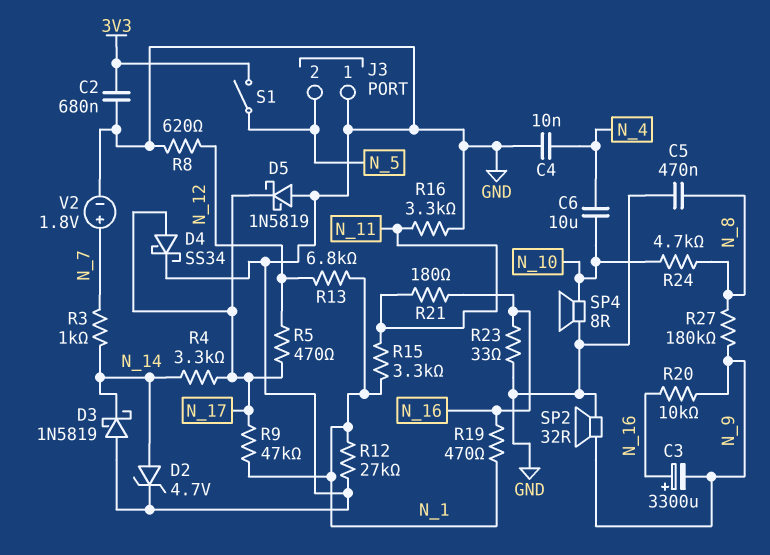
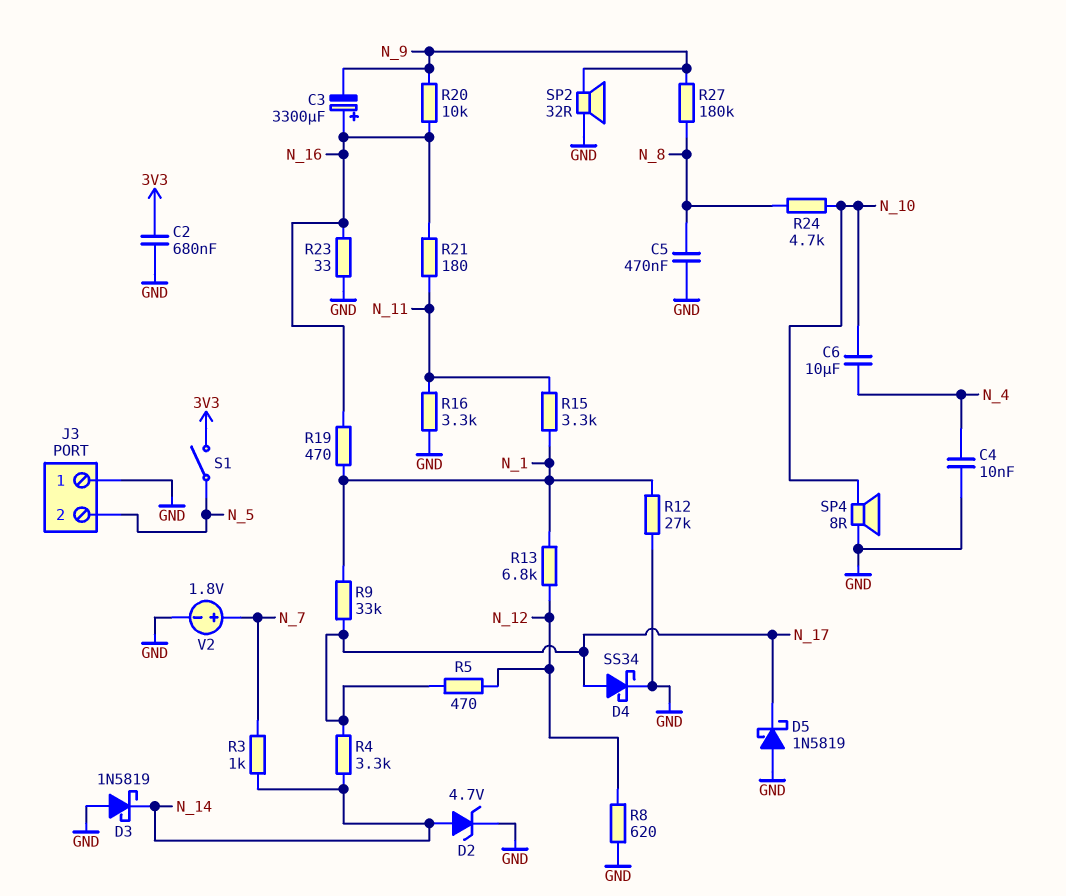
R9: 47k (N_1, N_17) -> 33k (N_1, N_17)

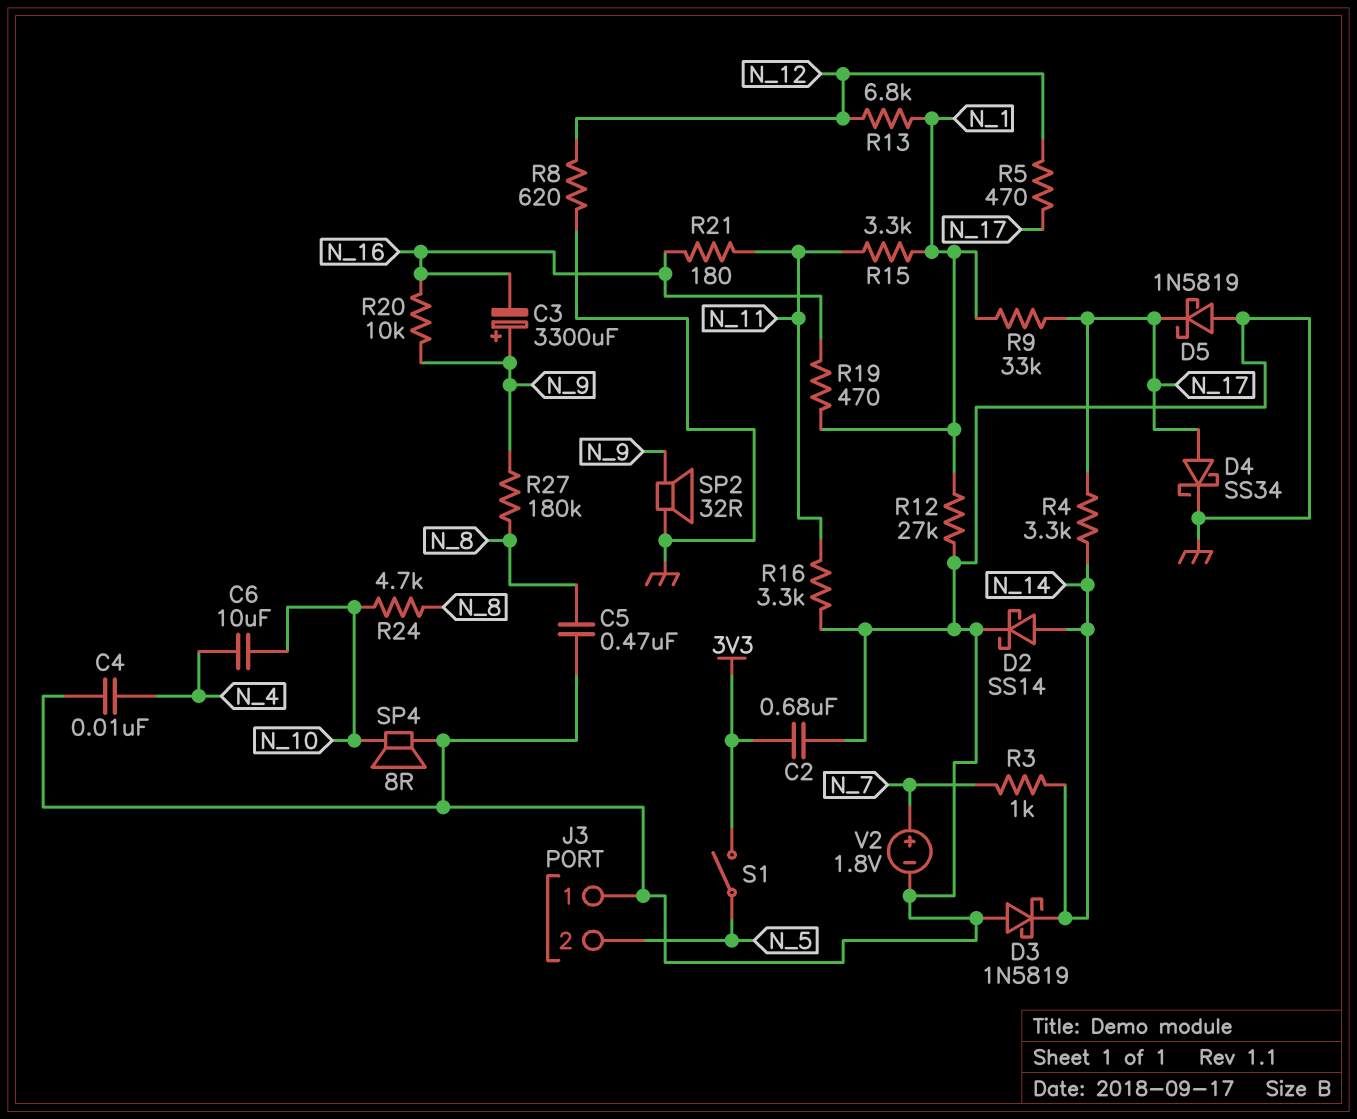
C3: 3300uF (plus N_16, minus N_9) -> 3300uF (plus N_9, minus N_16)
D2: zener 4.7V (A N_14, K GND) -> schottky SS14 (A N_14, K GND)
R23: 33 (GND, N_16) -> none

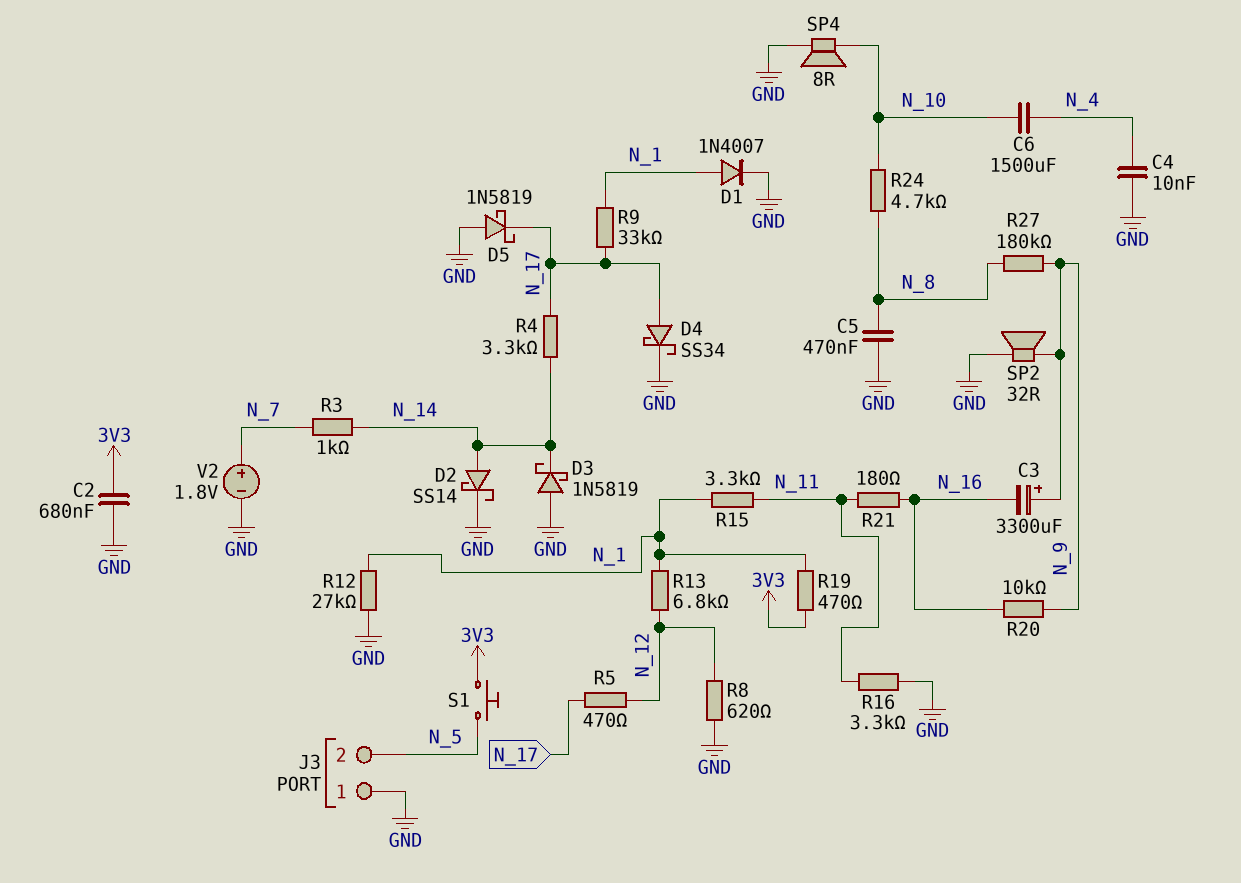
C6: 10uF (N_4, N_10) -> 1500uF (N_4, N_10)
D1: none -> diode 1N4007 (A N_1, K GND)
R19: 470 (N_1, N_16) -> 470 (3V3, N_1)
S1: switch (3V3, N_5) -> button (3V3, N_5)

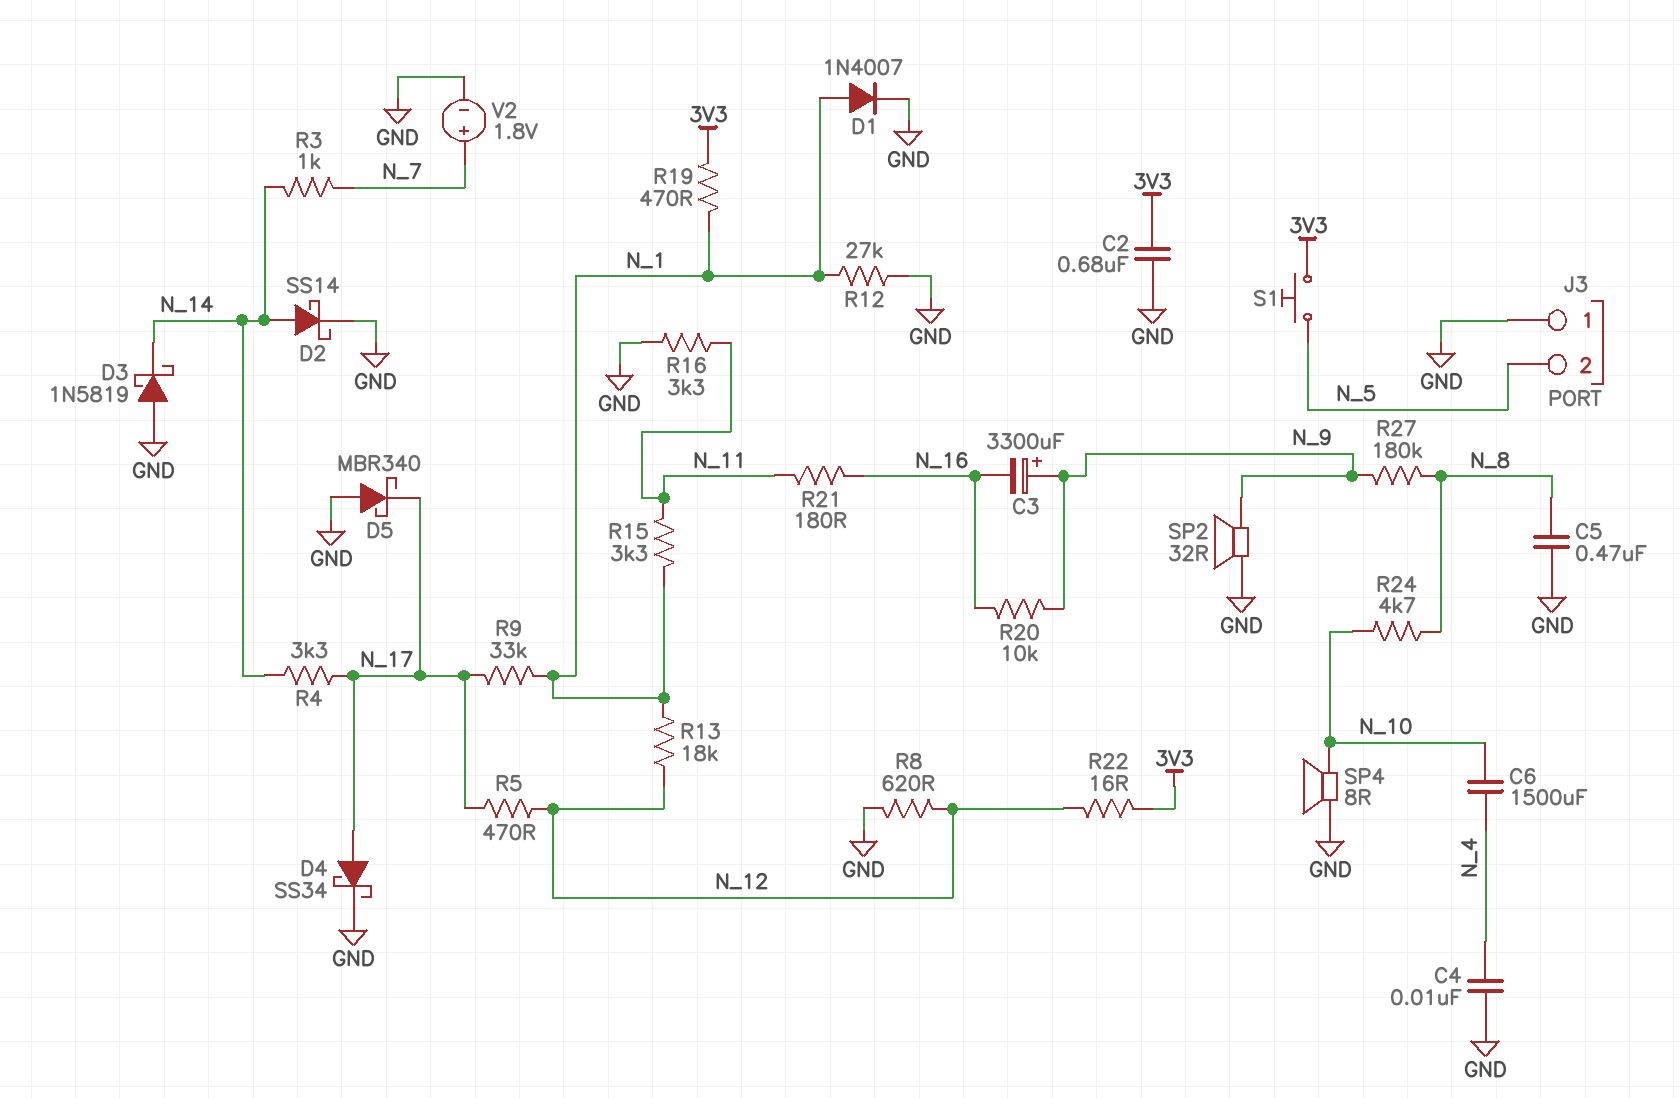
D5: schottky 1N5819 (A GND, K N_17) -> schottky MBR340 (A GND, K N_17)
R13: 6.8k (N_1, N_12) -> 18k (N_1, N_12)
R22: none -> 16 (3V3, N_12)

